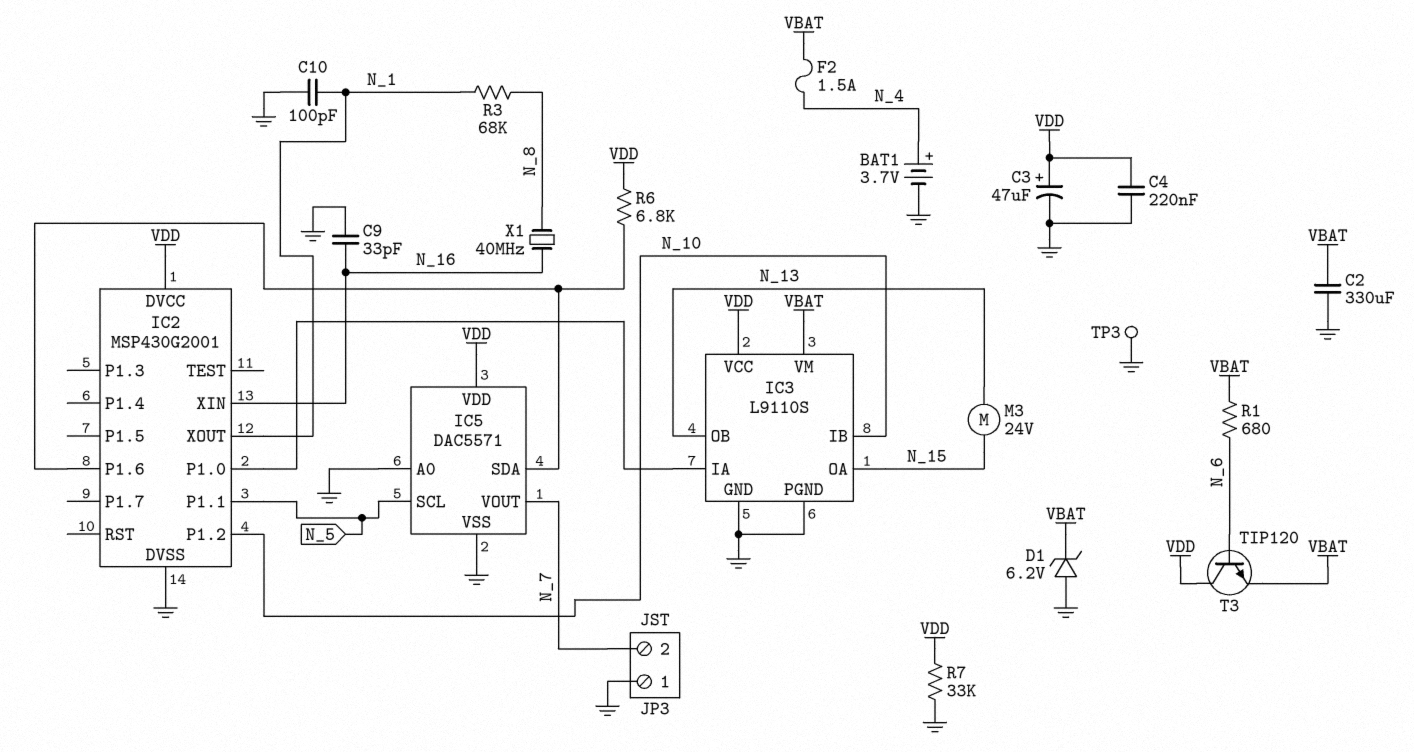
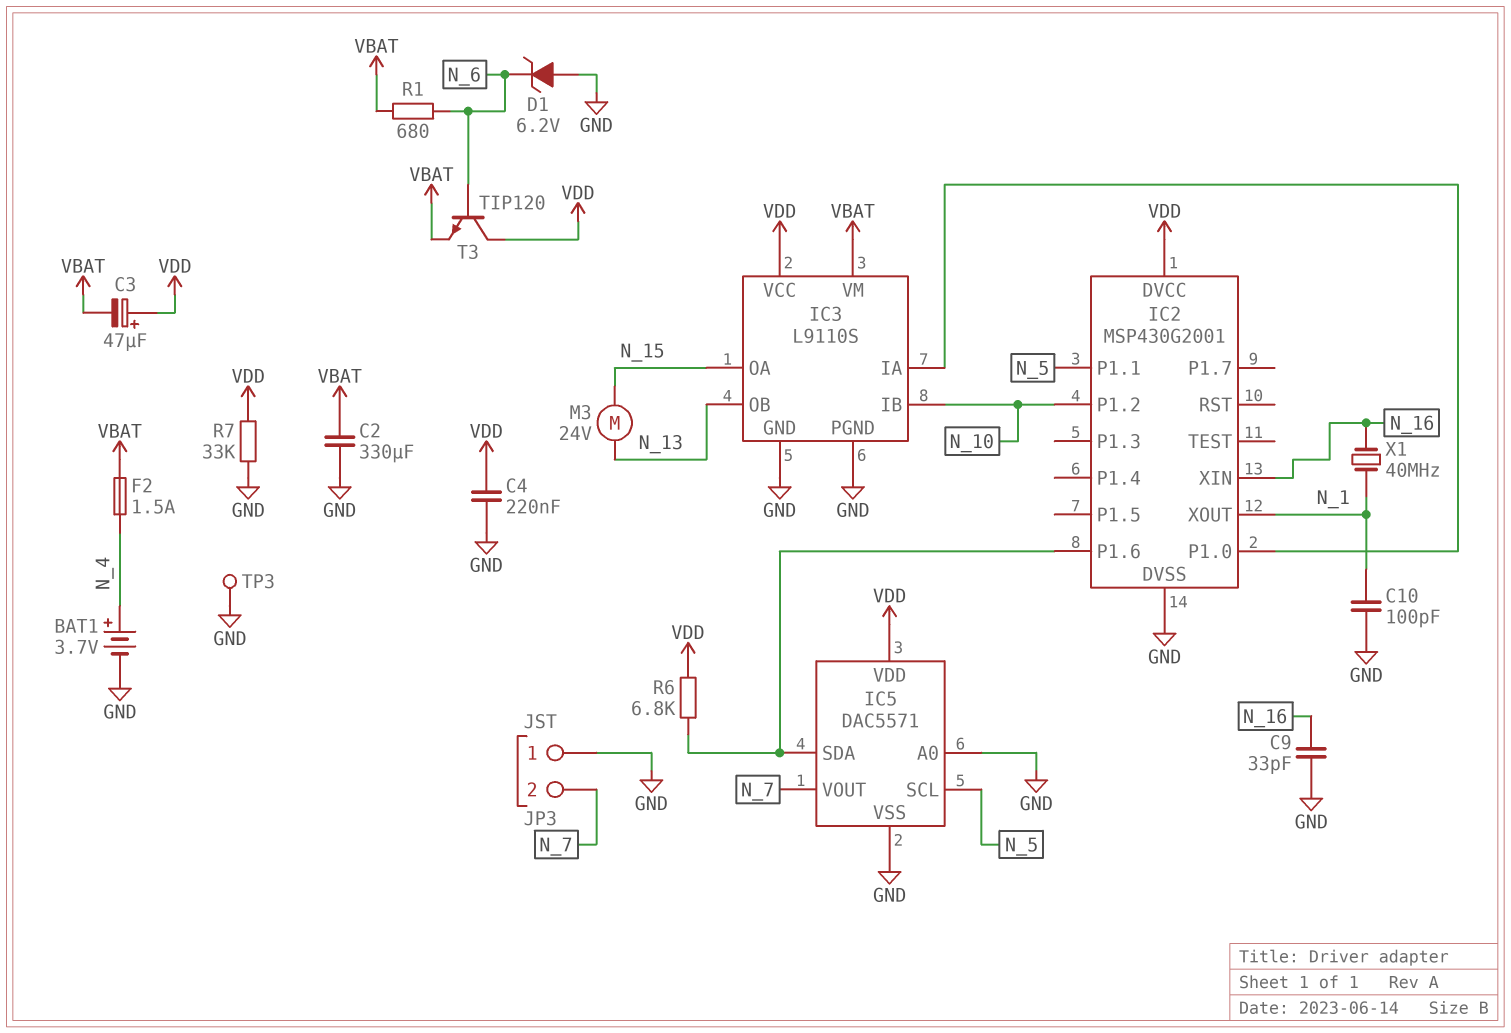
C3: 47uF (plus VDD, minus GND) -> 47uF (plus VDD, minus VBAT)
D1: zener 6.2V (A GND, K VBAT) -> zener 6.2V (A GND, K N_6)
R3: 68k (N_1, N_8) -> none
X1: 40MHz (N_8, N_16) -> 40MHz (N_1, N_16)

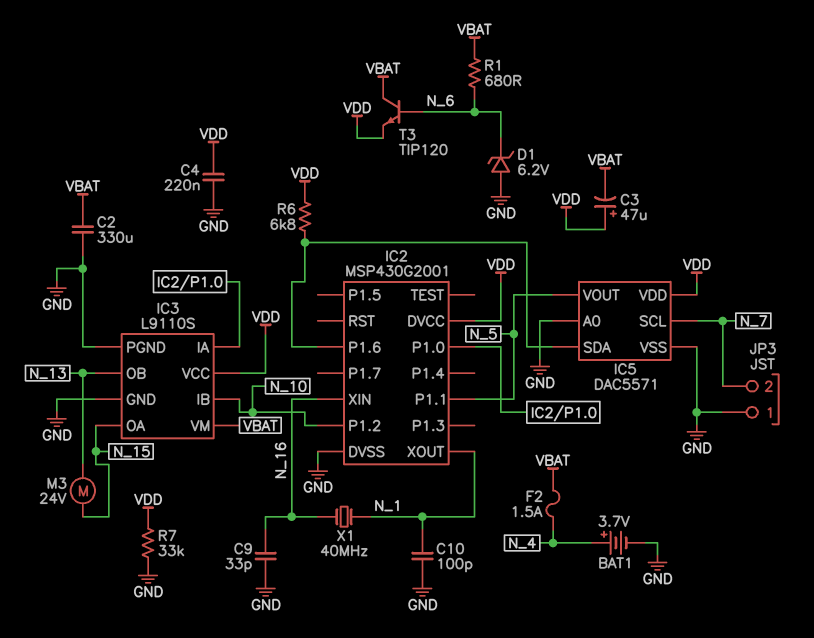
IC5 pin SCL: N_5 -> N_7
IC5 pin VOUT: N_7 -> N_5
T3: NPN TIP120 (B N_6, C VDD, E VBAT) -> NPN TIP120 (B N_6, C VBAT, E VDD)
TP3: test point (GND) -> none

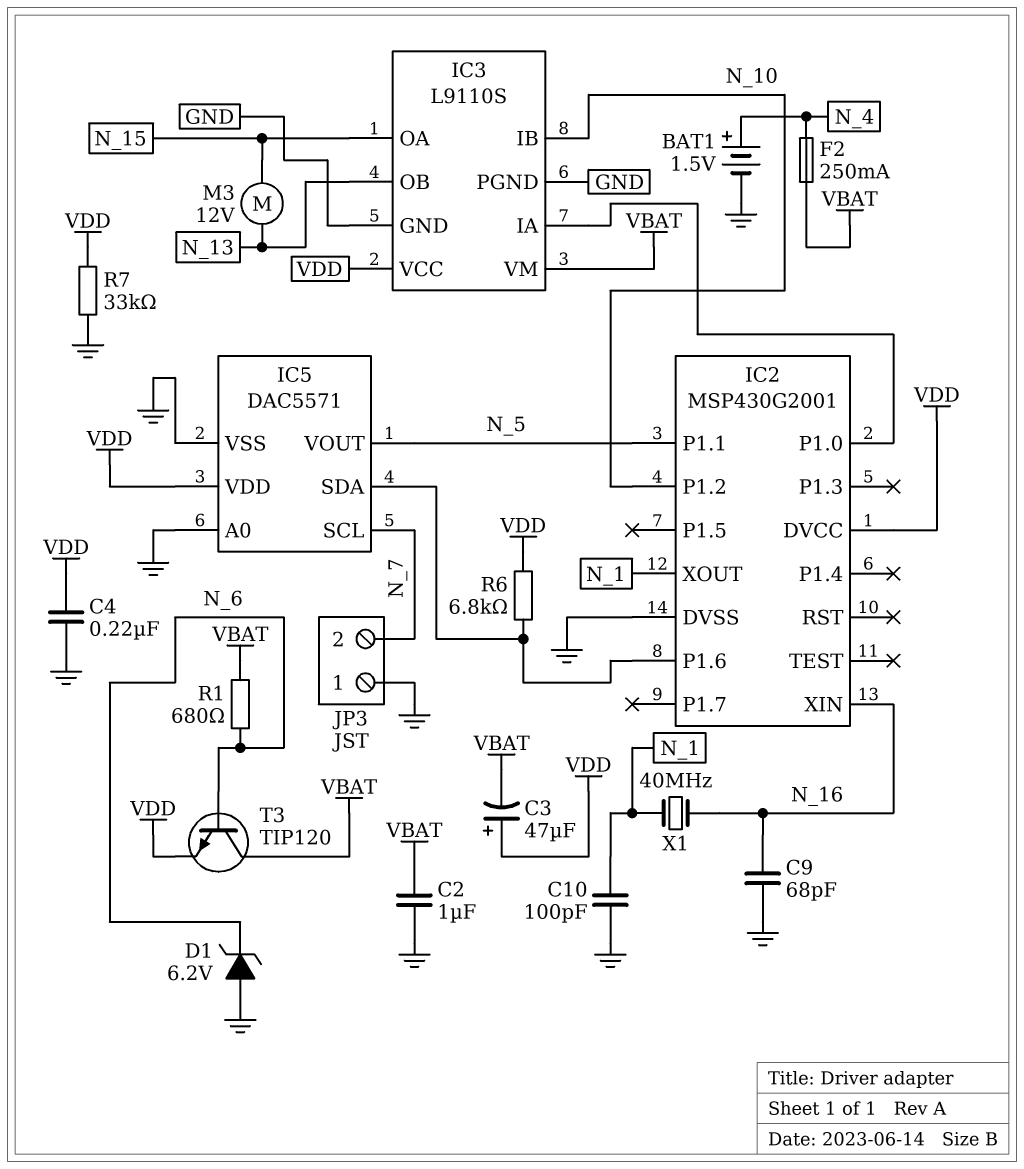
BAT1: 3.7V (plus N_4, minus GND) -> 1.5V (plus N_4, minus GND)
C2: 330uF (GND, VBAT) -> 1uF (GND, VBAT)
C9: 33pF (GND, N_16) -> 68pF (GND, N_16)
F2: 1.5A (N_4, VBAT) -> 250mA (N_4, VBAT)
M3: motor 24V (N_13, N_15) -> motor 12V (N_13, N_15)

